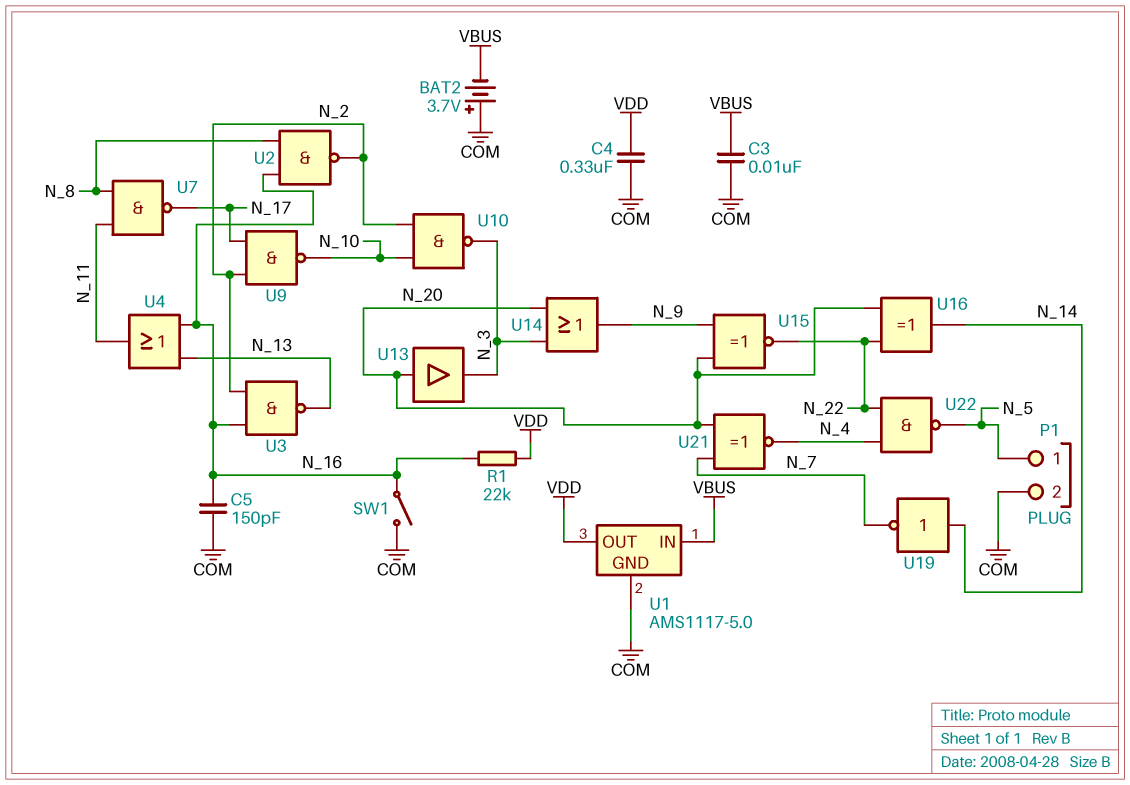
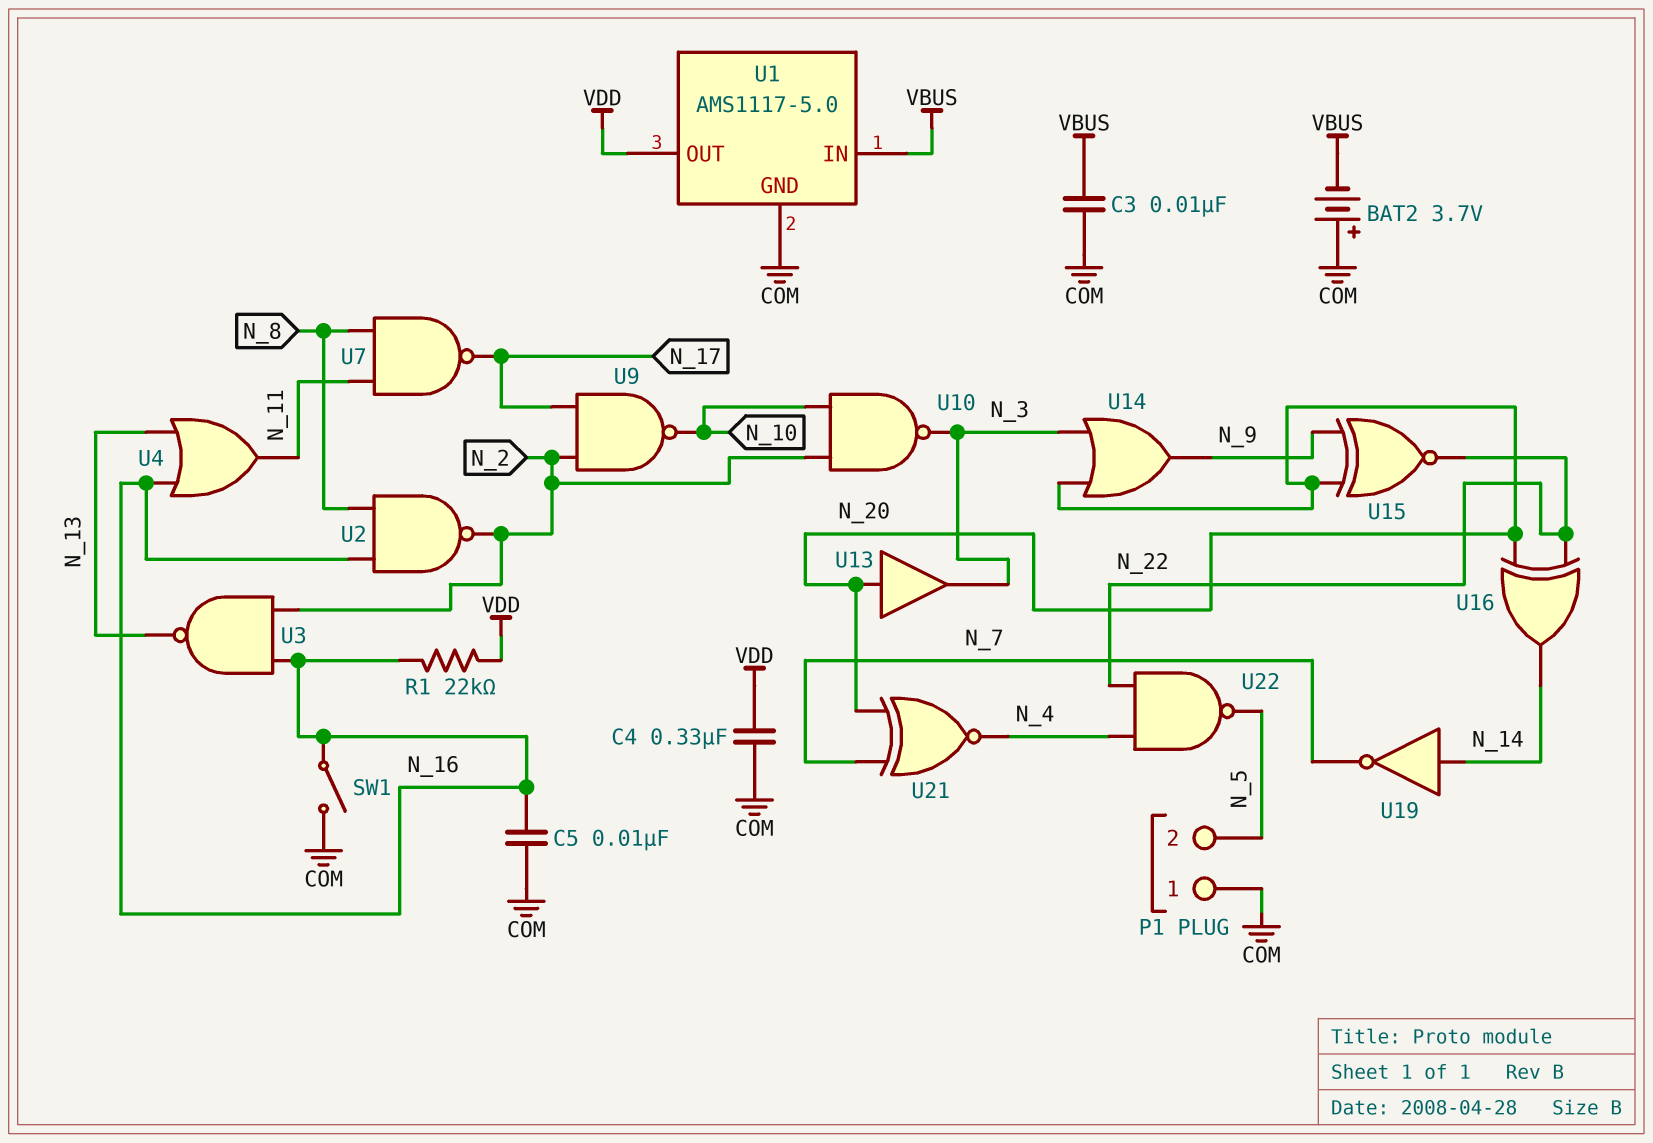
C5: 150pF (COM, N_16) -> 10nF (COM, N_16)
P1 pin 1: N_5 -> COM
P1 pin 2: COM -> N_5

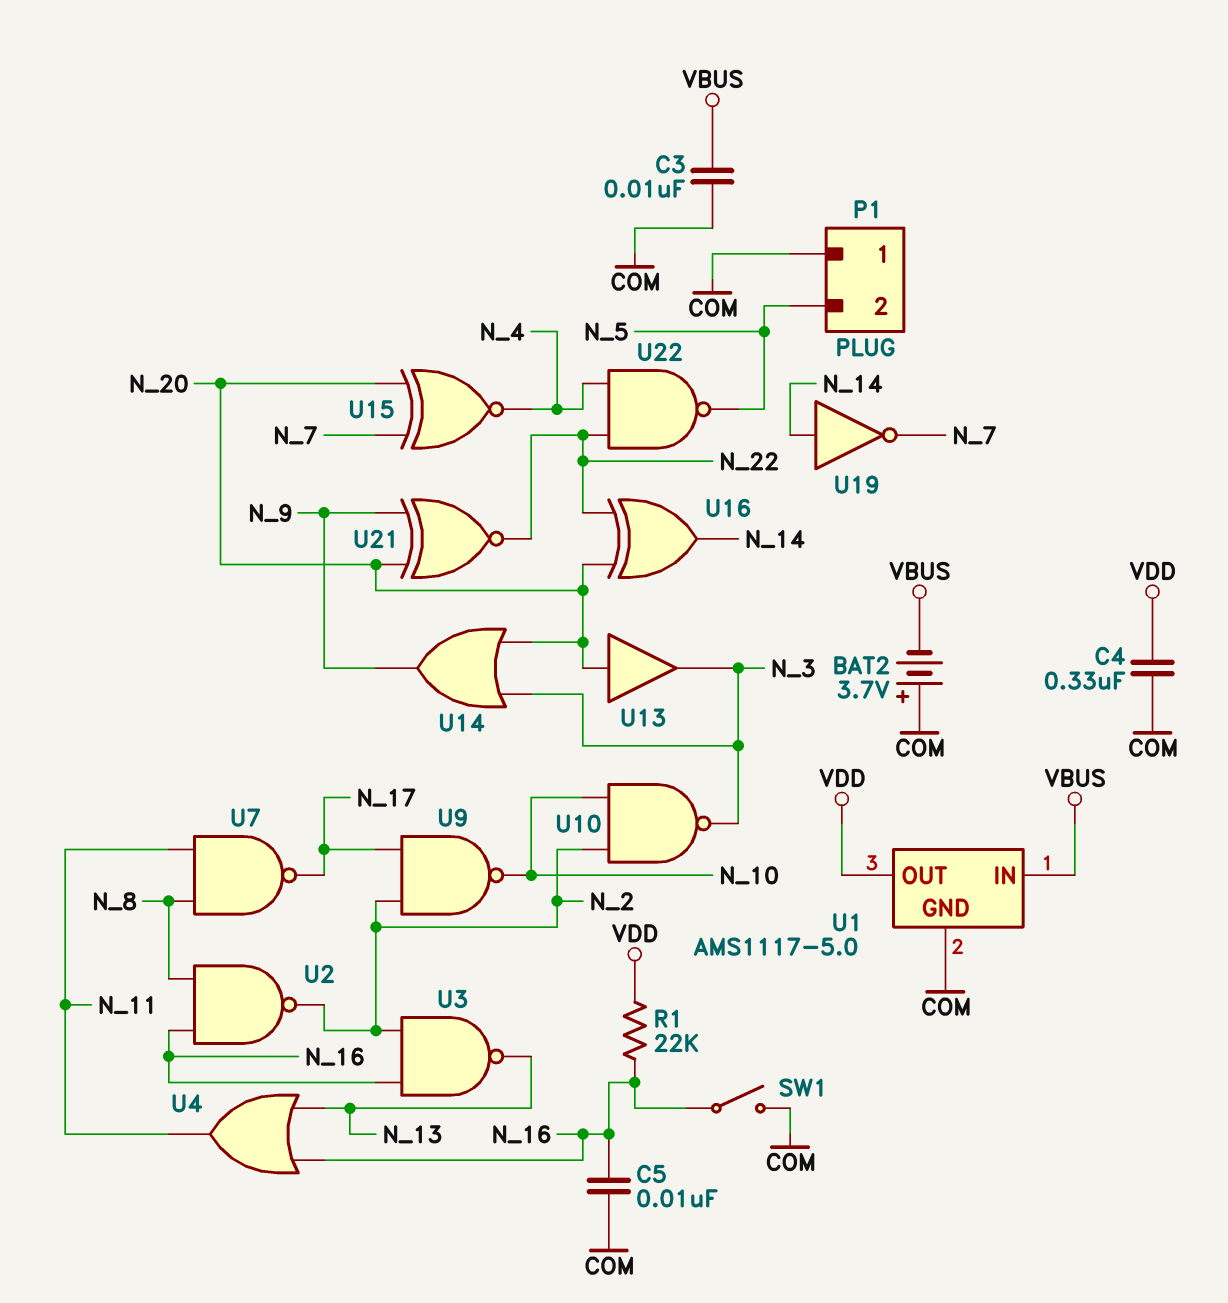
U15: XNOR (in N_9, in N_20, out N_22) -> XNOR (in N_7, in N_20, out N_4)
U21: XNOR (in N_7, in N_20, out N_4) -> XNOR (in N_9, in N_20, out N_22)

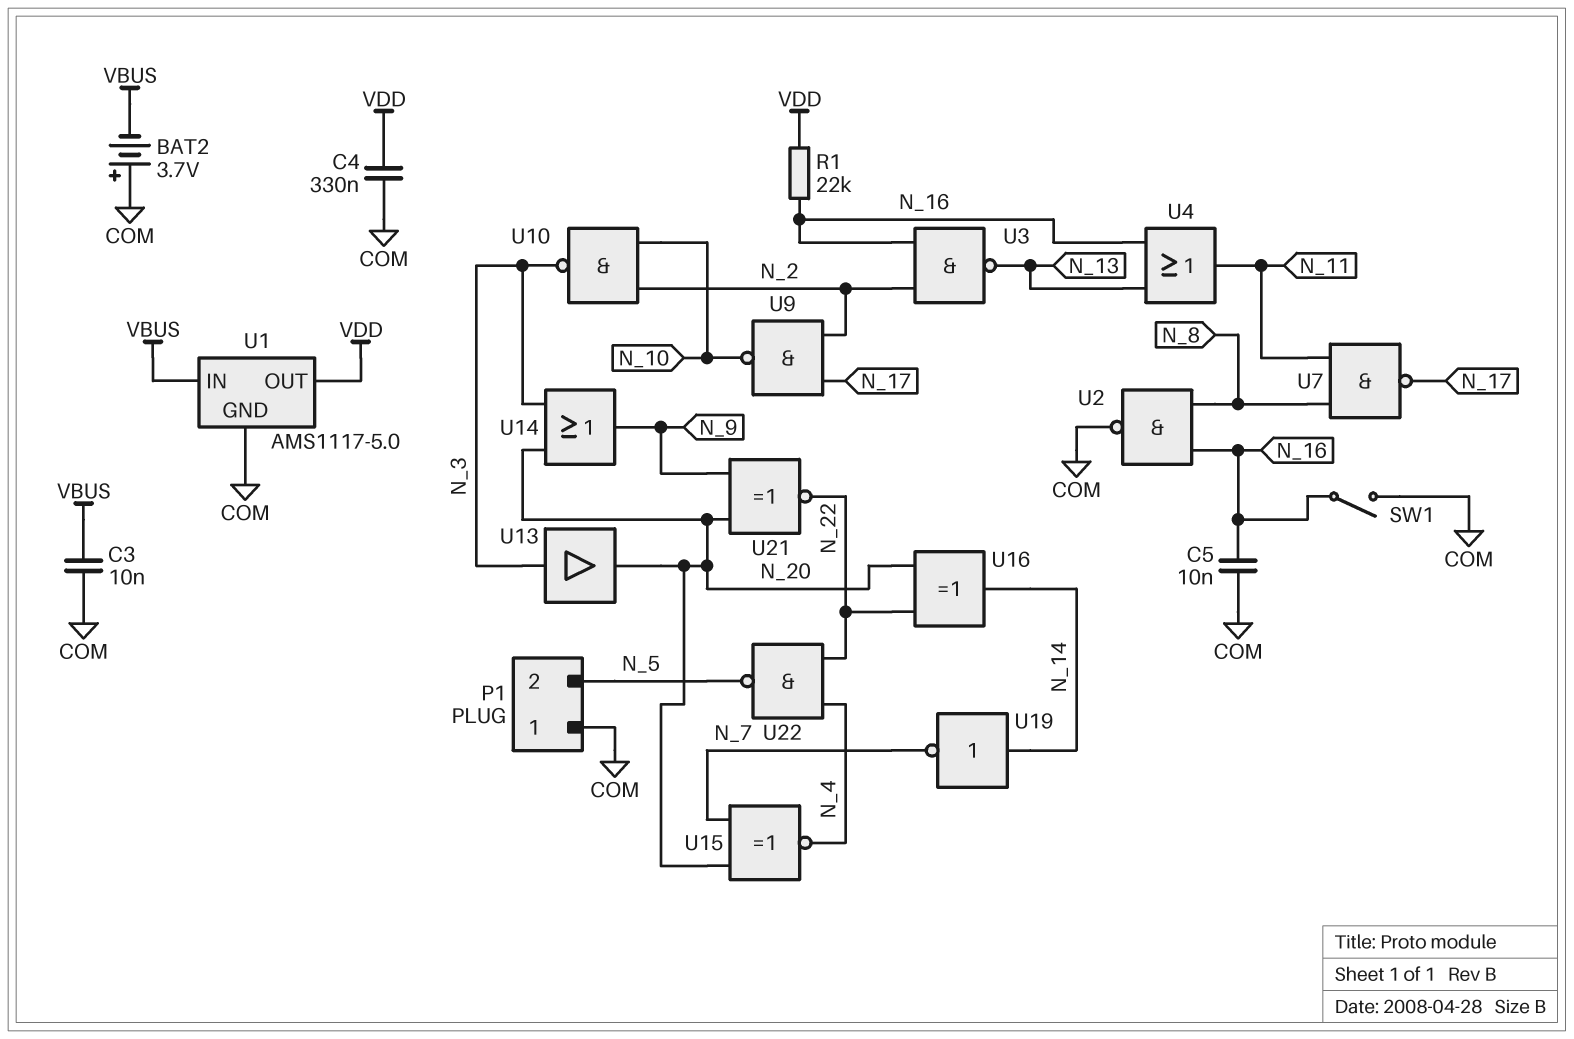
U2: NAND (in N_8, in N_16, out N_2) -> NAND (in N_8, in N_16, out COM)
U13: buffer (in N_20, out N_3) -> buffer (in N_3, out N_20)

